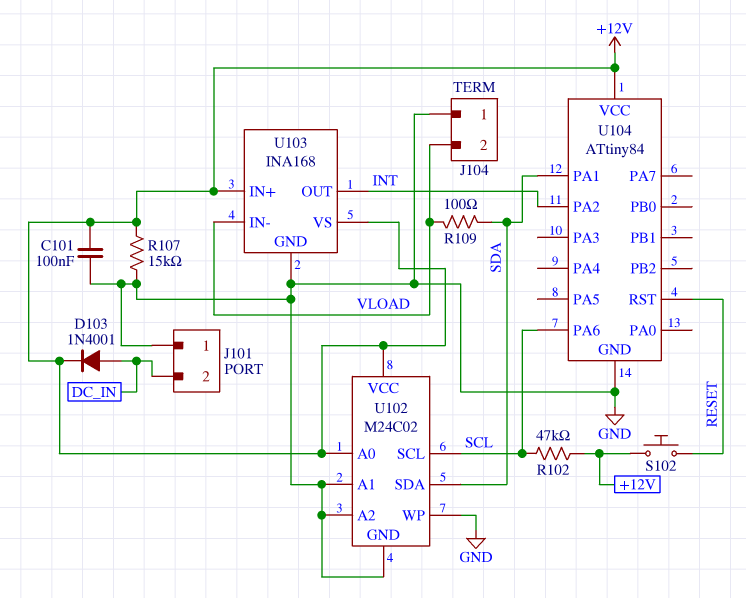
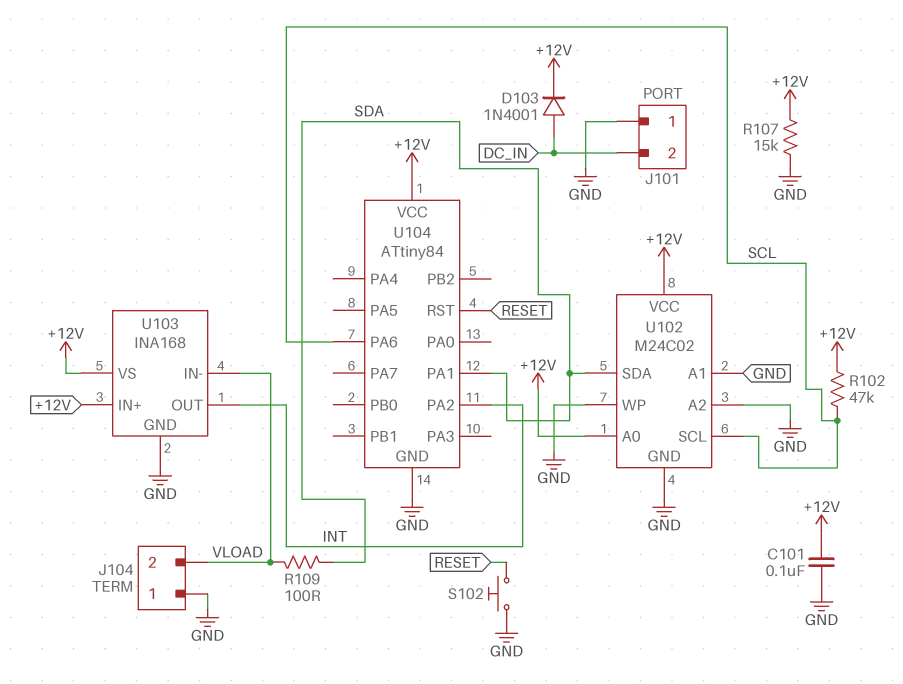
S102: button (+12V, RESET) -> button (GND, RESET)

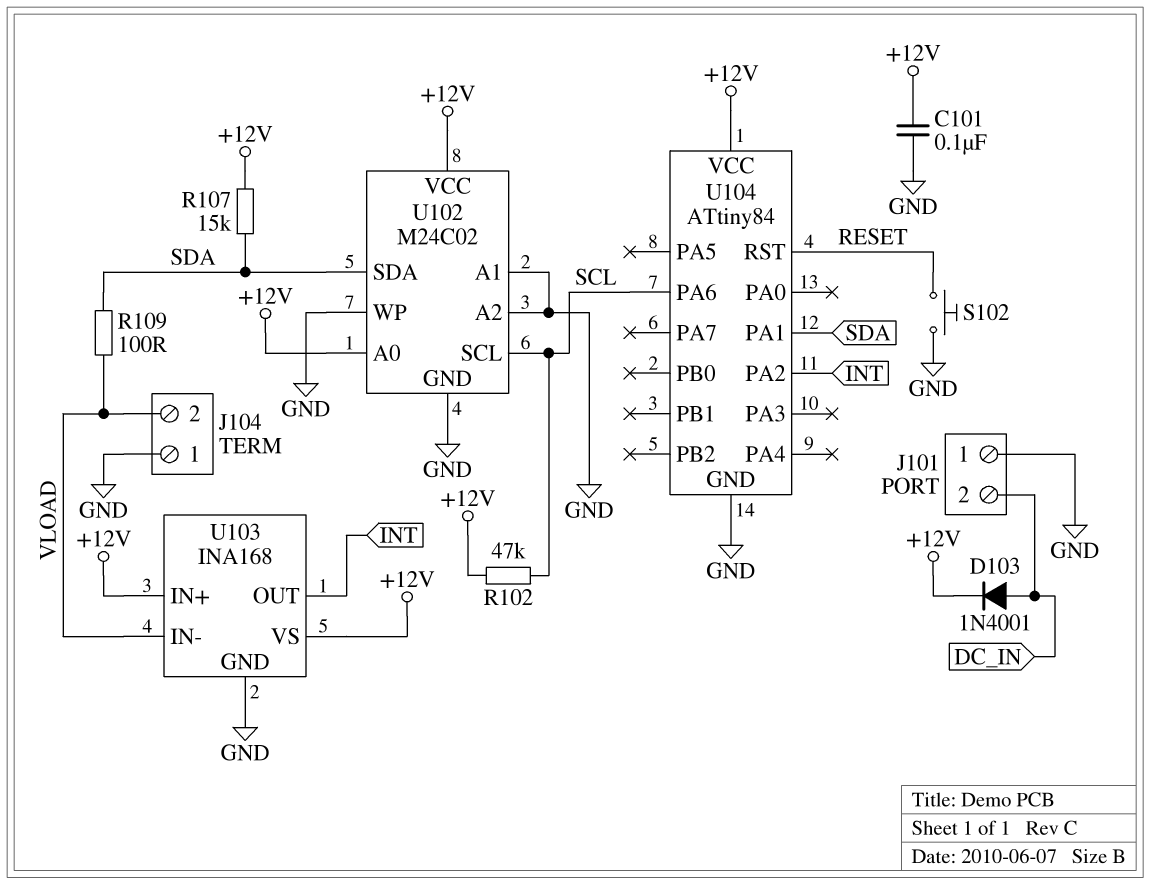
R107: 15k (+12V, GND) -> 15k (+12V, SDA)

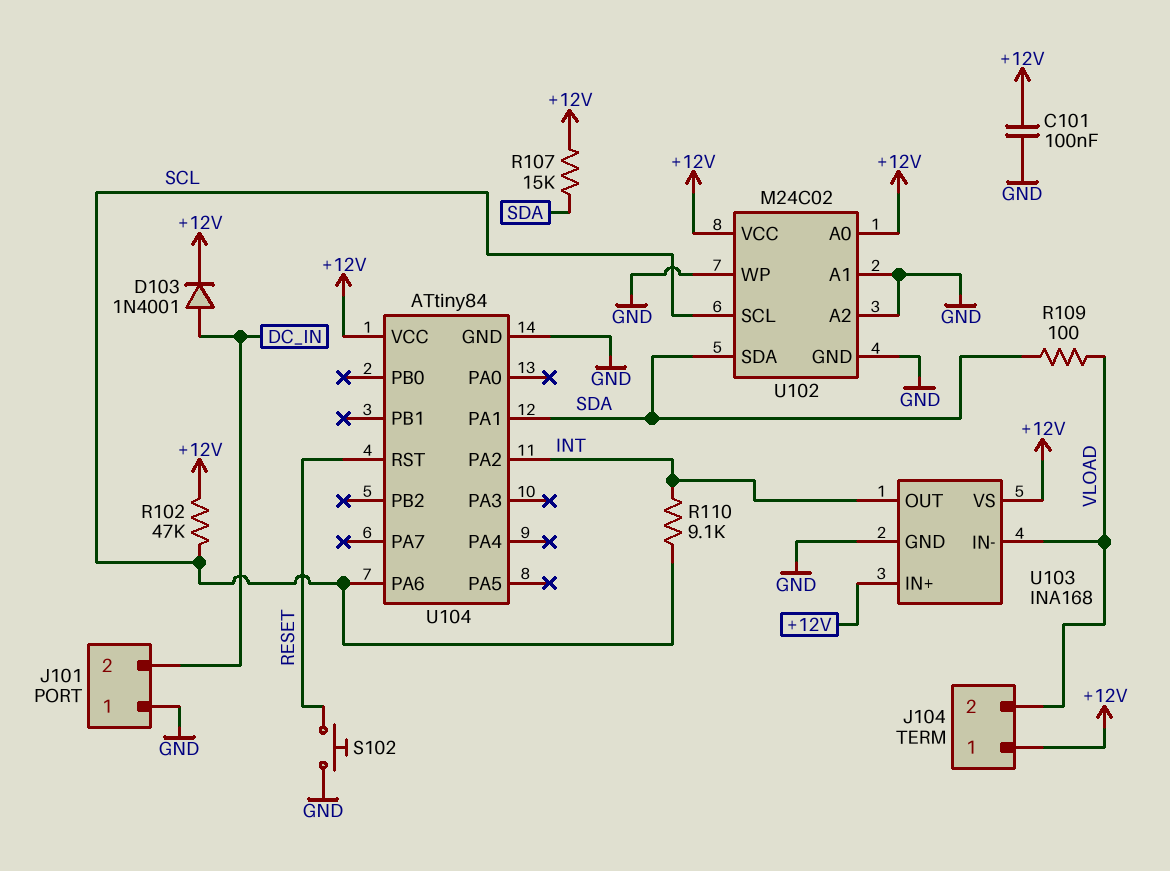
J104 pin 1: GND -> +12V
R110: none -> 9.1k (INT, SCL)

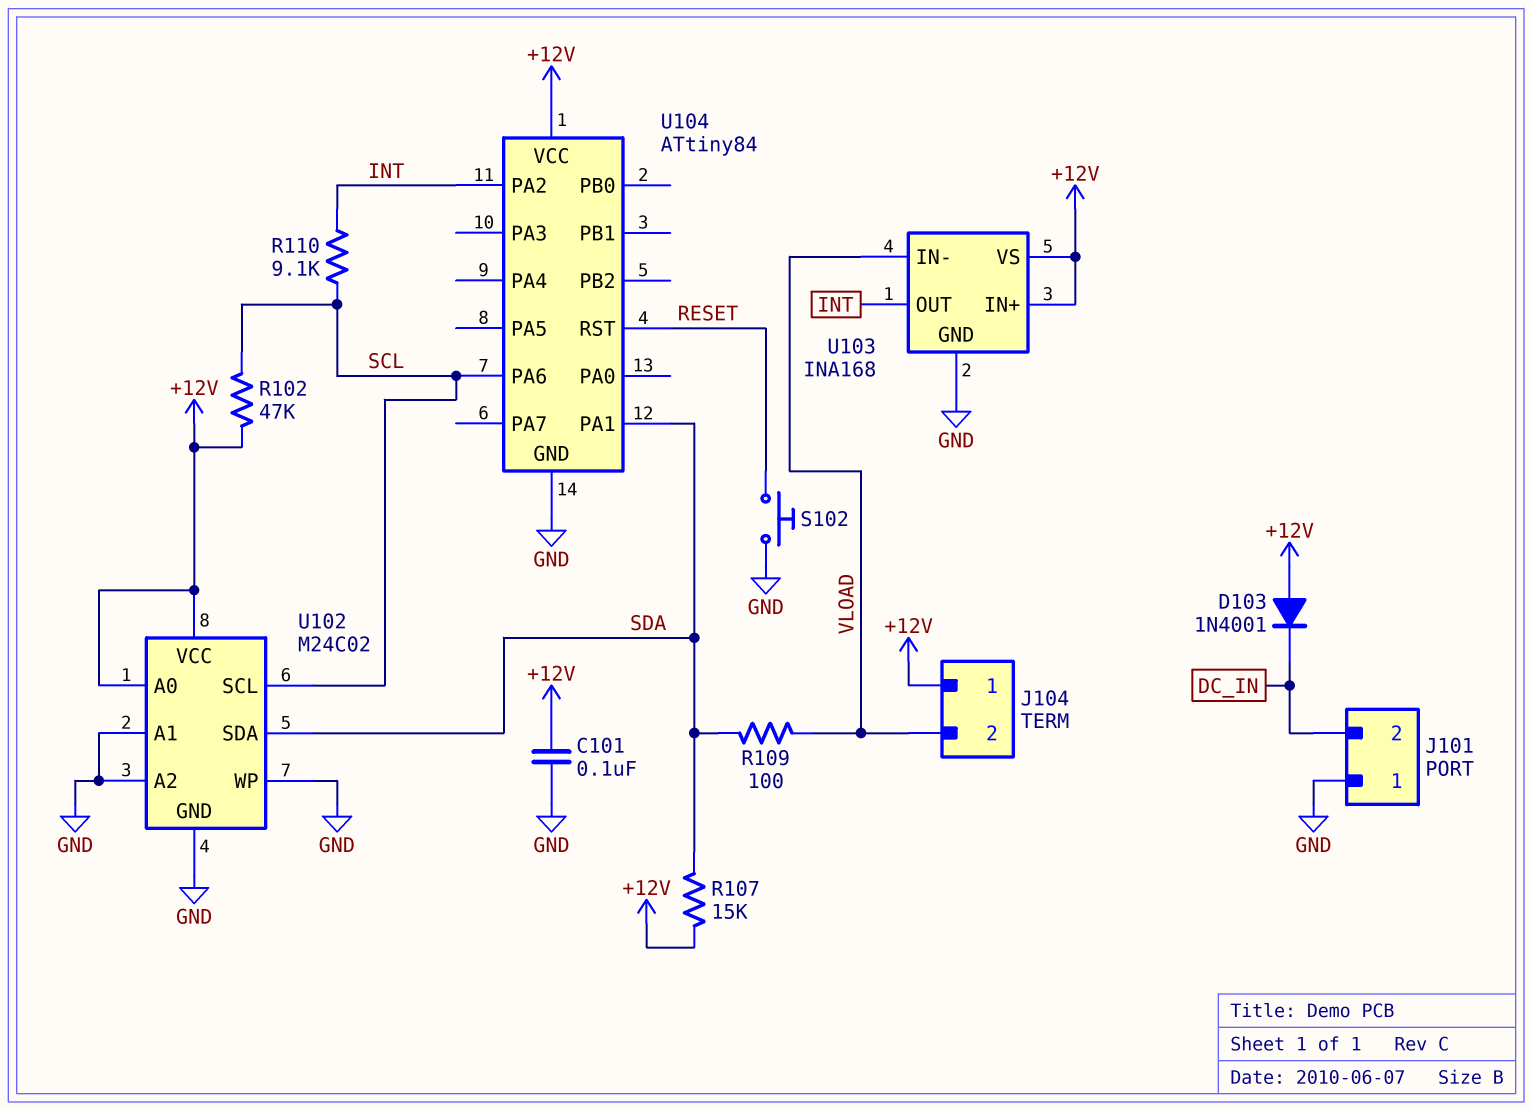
D103: diode 1N4001 (A DC_IN, K +12V) -> diode 1N4001 (A +12V, K DC_IN)

